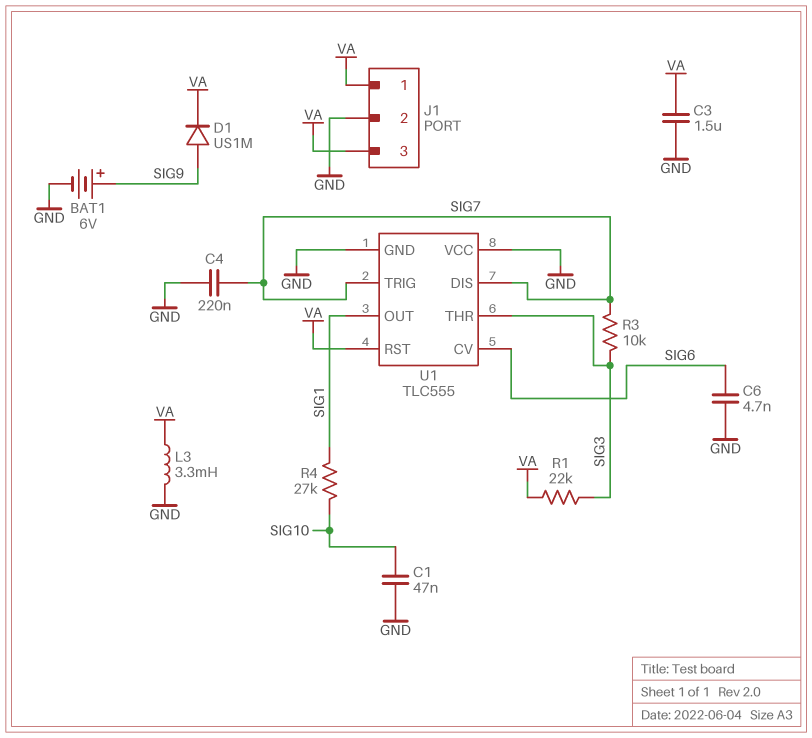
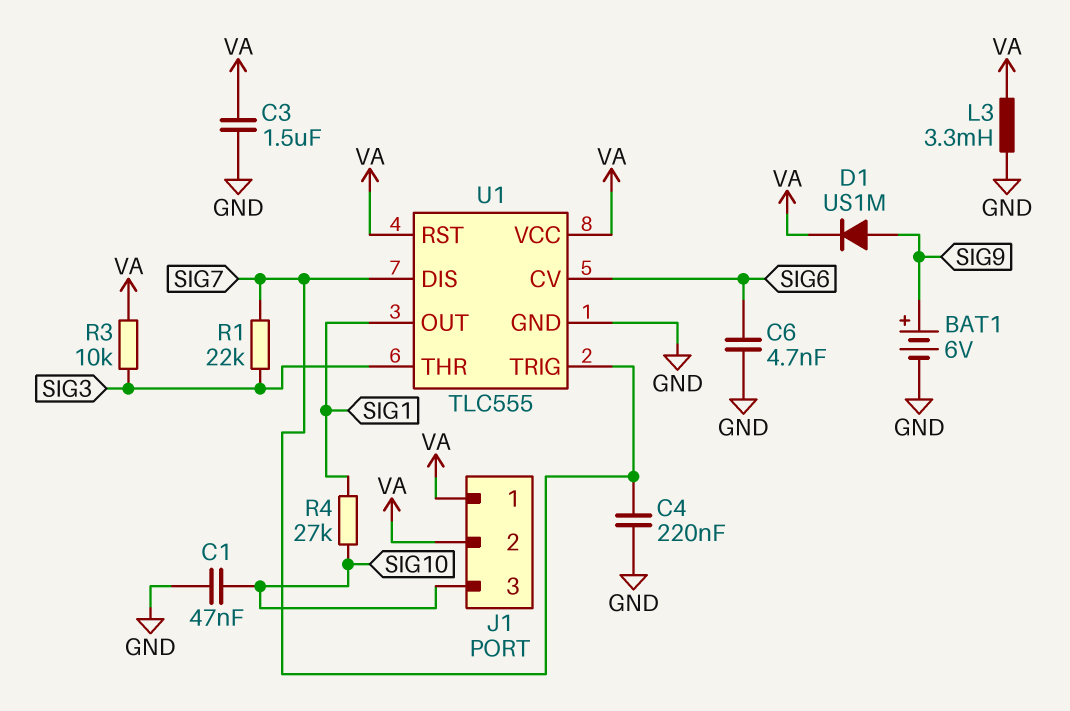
J1 pin 2: GND -> VA
J1 pin 3: VA -> SIG10
R1: 22k (SIG3, VA) -> 22k (SIG3, SIG7)
R3: 10k (SIG3, SIG7) -> 10k (SIG3, VA)
U1 pin VCC: GND -> VA

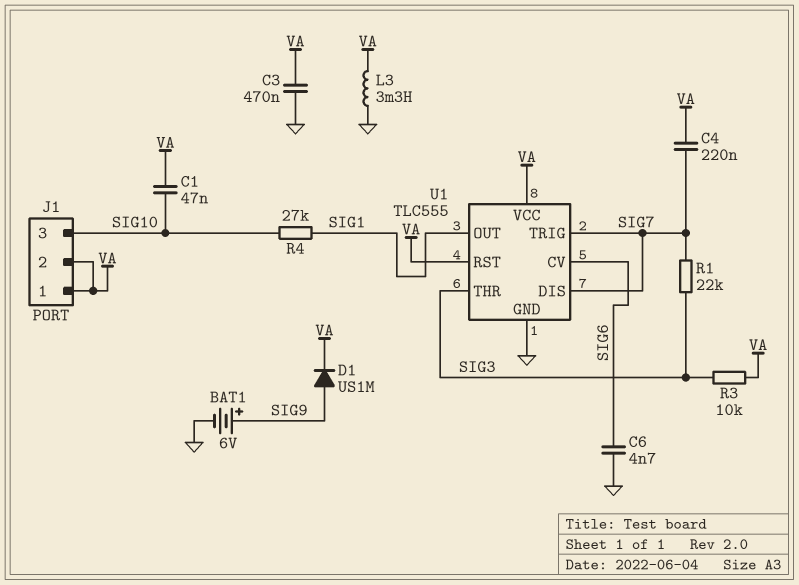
C1: 47nF (GND, SIG10) -> 47nF (SIG10, VA)
C3: 1.5uF (GND, VA) -> 470nF (GND, VA)
C4: 220nF (GND, SIG7) -> 220nF (SIG7, VA)

